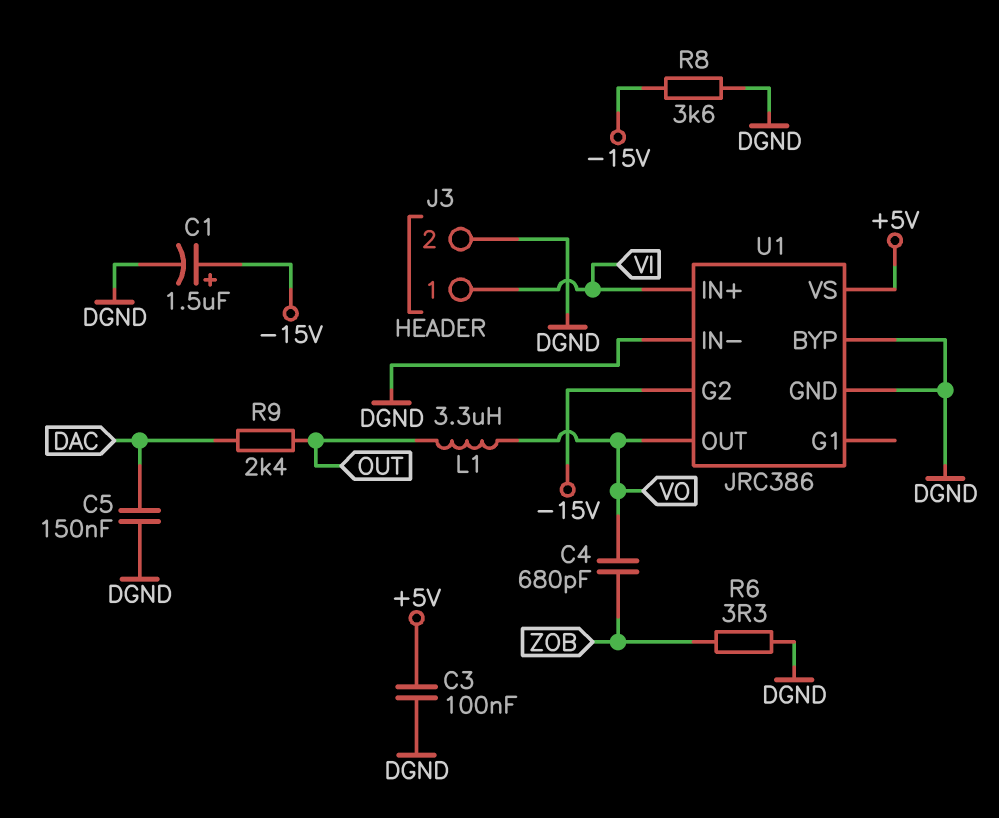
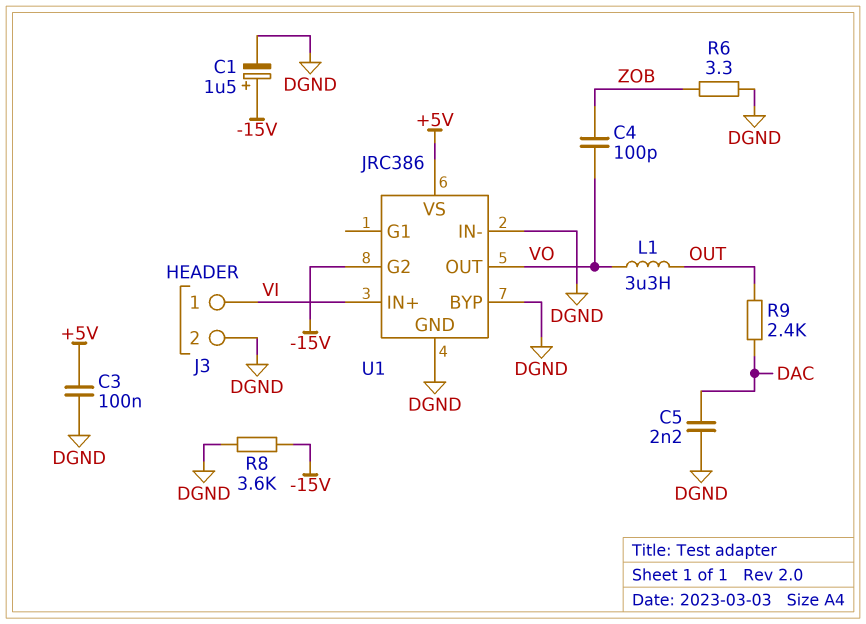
C4: 680pF (VO, ZOB) -> 100pF (VO, ZOB)
C5: 150nF (DAC, DGND) -> 2.2nF (DAC, DGND)

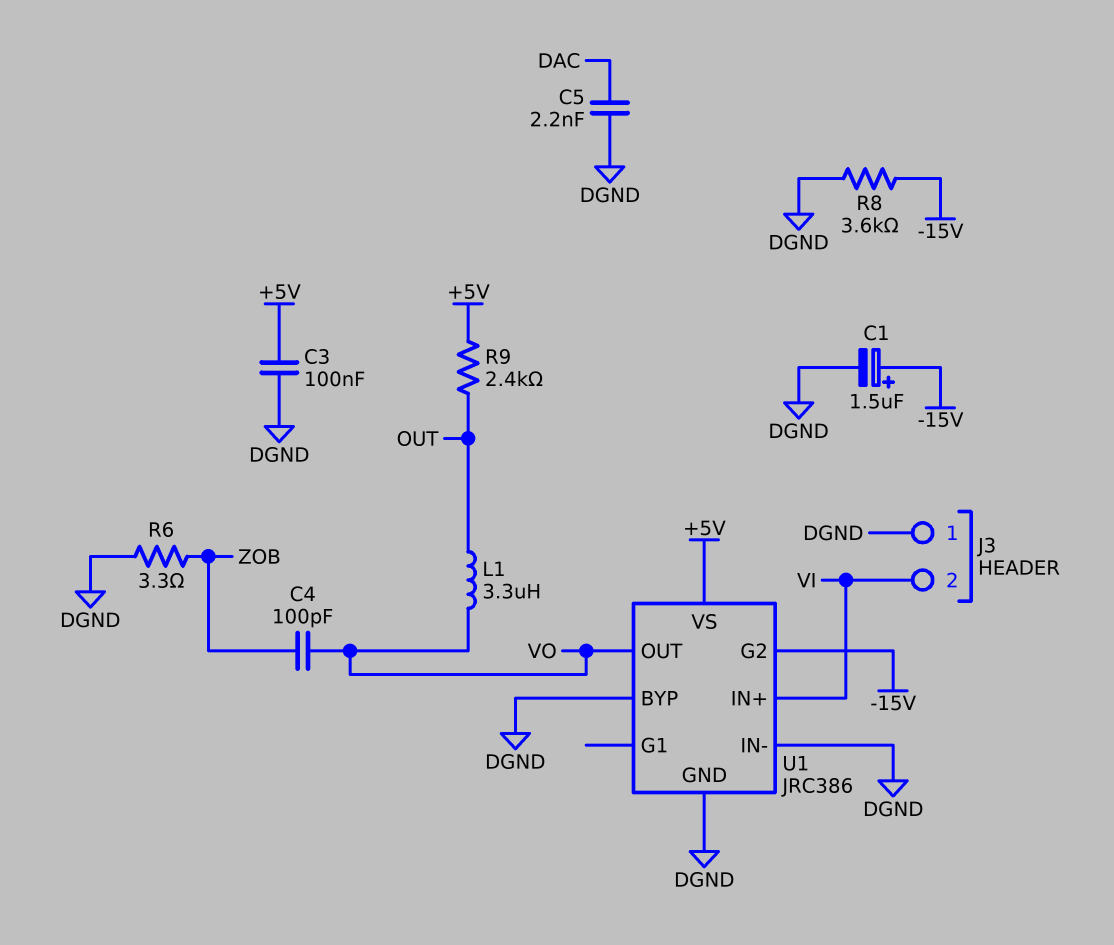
J3 pin 1: VI -> DGND
J3 pin 2: DGND -> VI
R9: 2.4k (DAC, OUT) -> 2.4k (+5V, OUT)

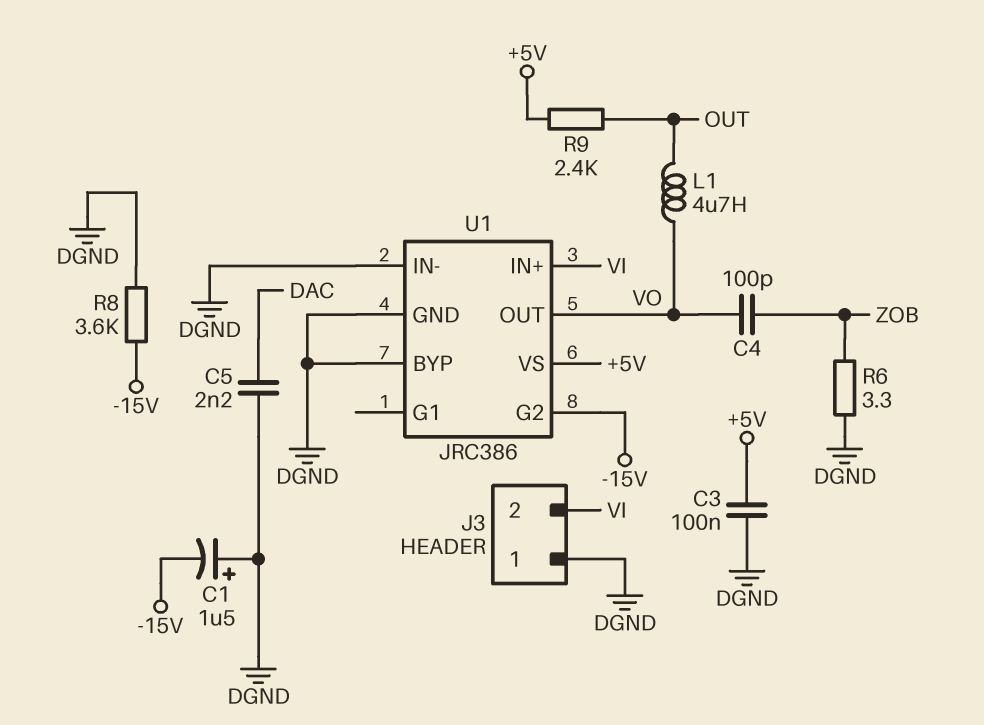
C1: 1.5uF (plus -15V, minus DGND) -> 1.5uF (plus DGND, minus -15V)
L1: 3.3uH (OUT, VO) -> 4.7uH (OUT, VO)

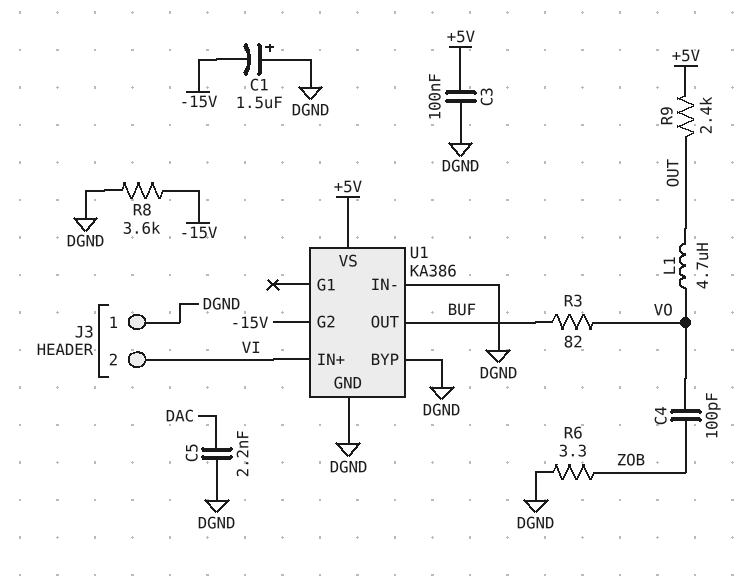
R3: none -> 82 (BUF, VO)
U1: JRC386 -> KA386
U1 pin OUT: VO -> BUF

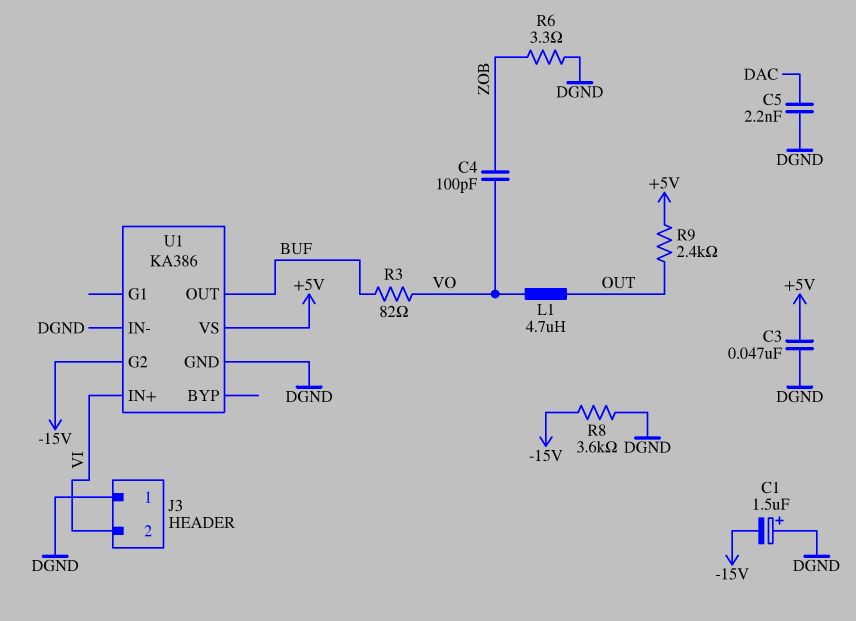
C3: 100nF (+5V, DGND) -> 47nF (+5V, DGND)
U1 pin BYP: DGND -> none

